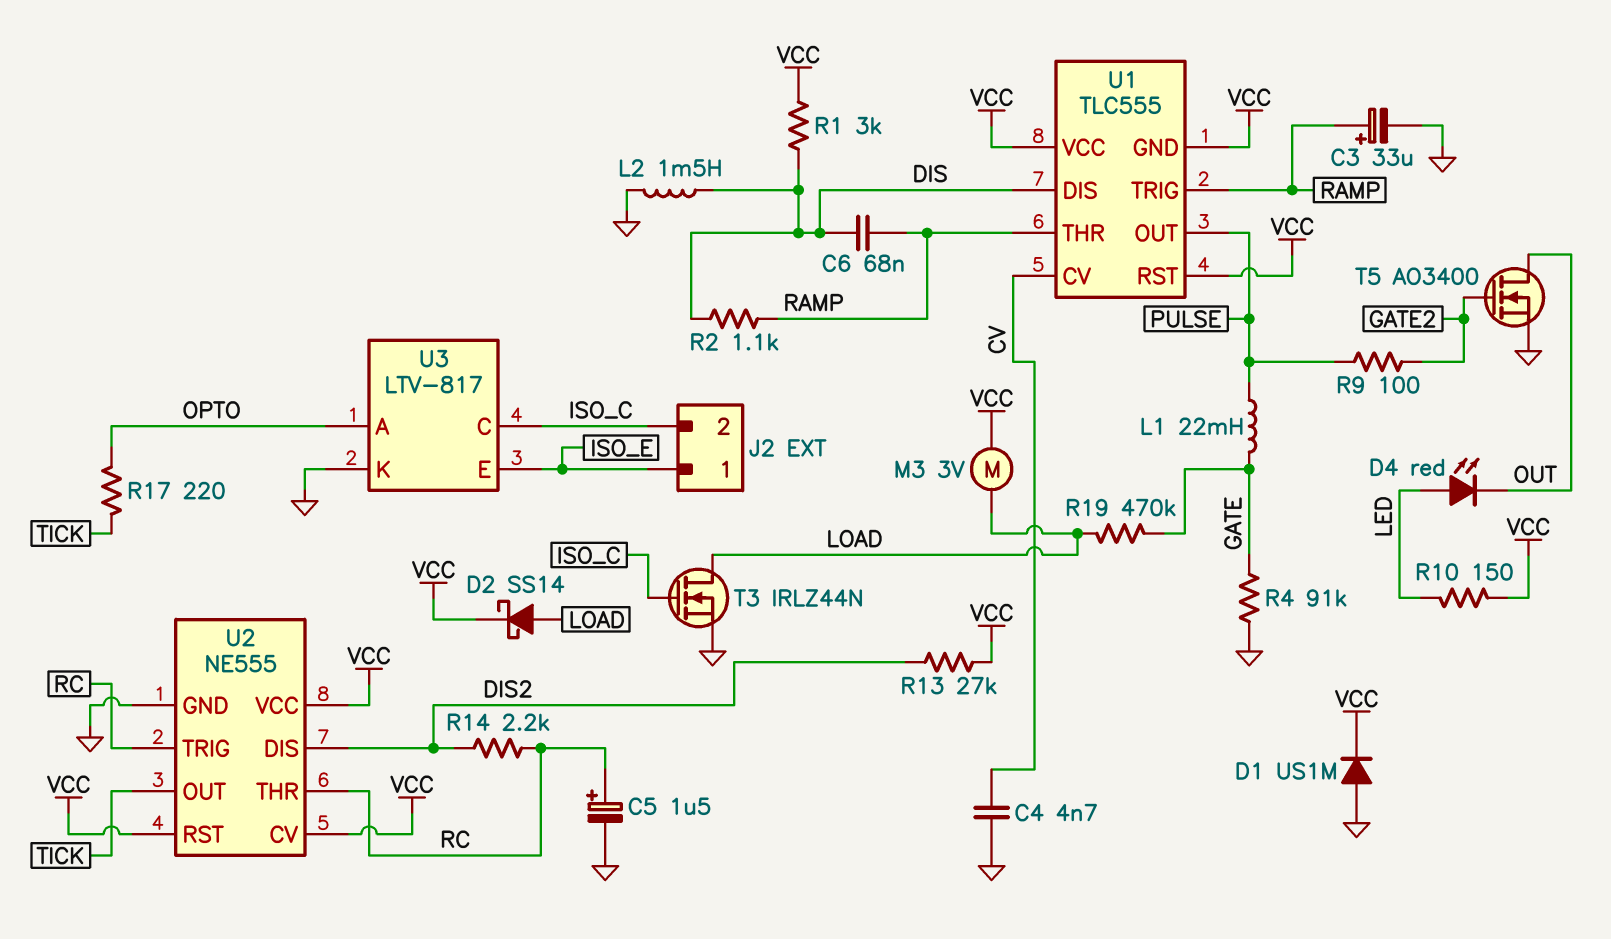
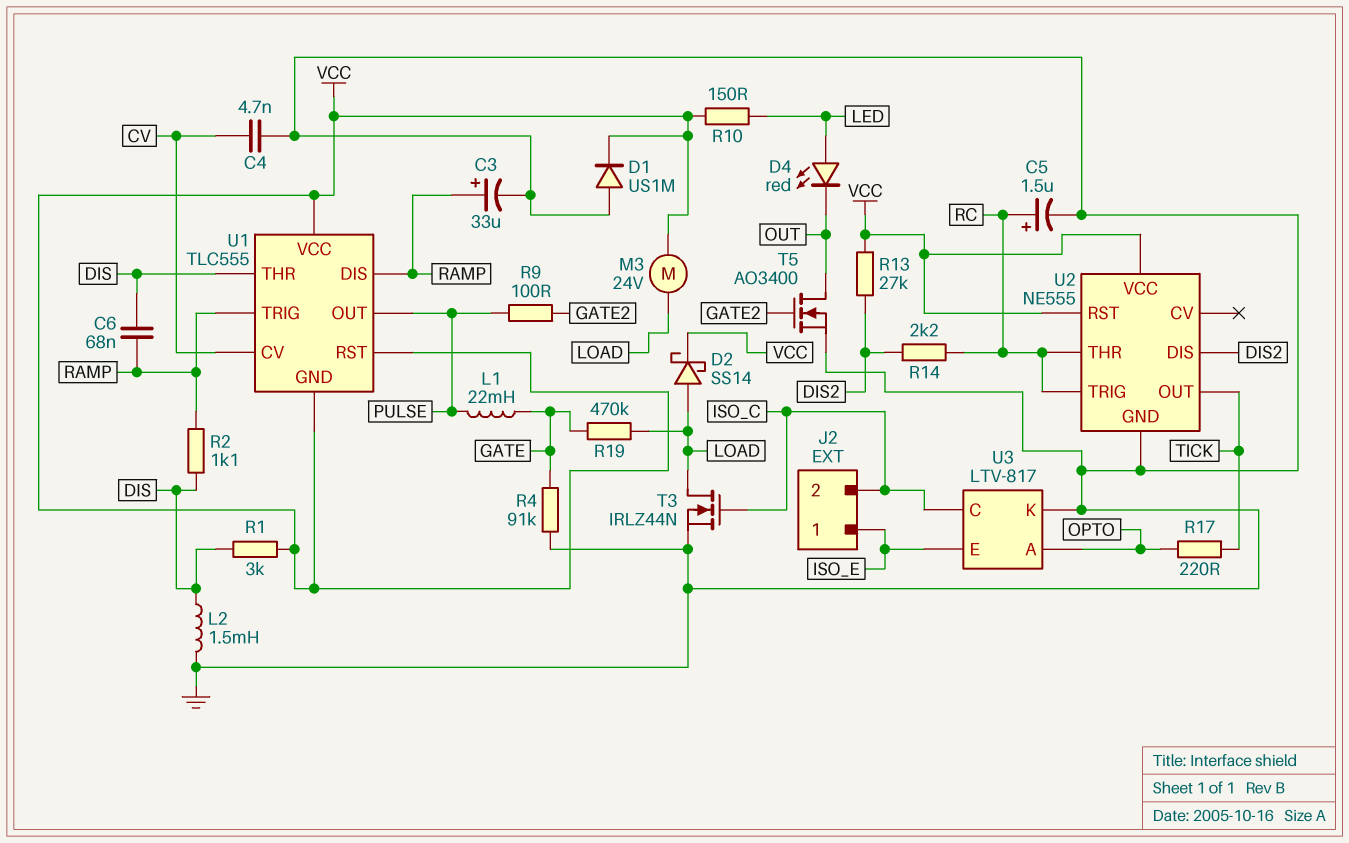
M3: motor 3V (LOAD, VCC) -> motor 24V (LOAD, VCC)
U1 pin DIS: DIS -> RAMP
U1 pin THR: RAMP -> DIS
U2 pin CV: VCC -> none

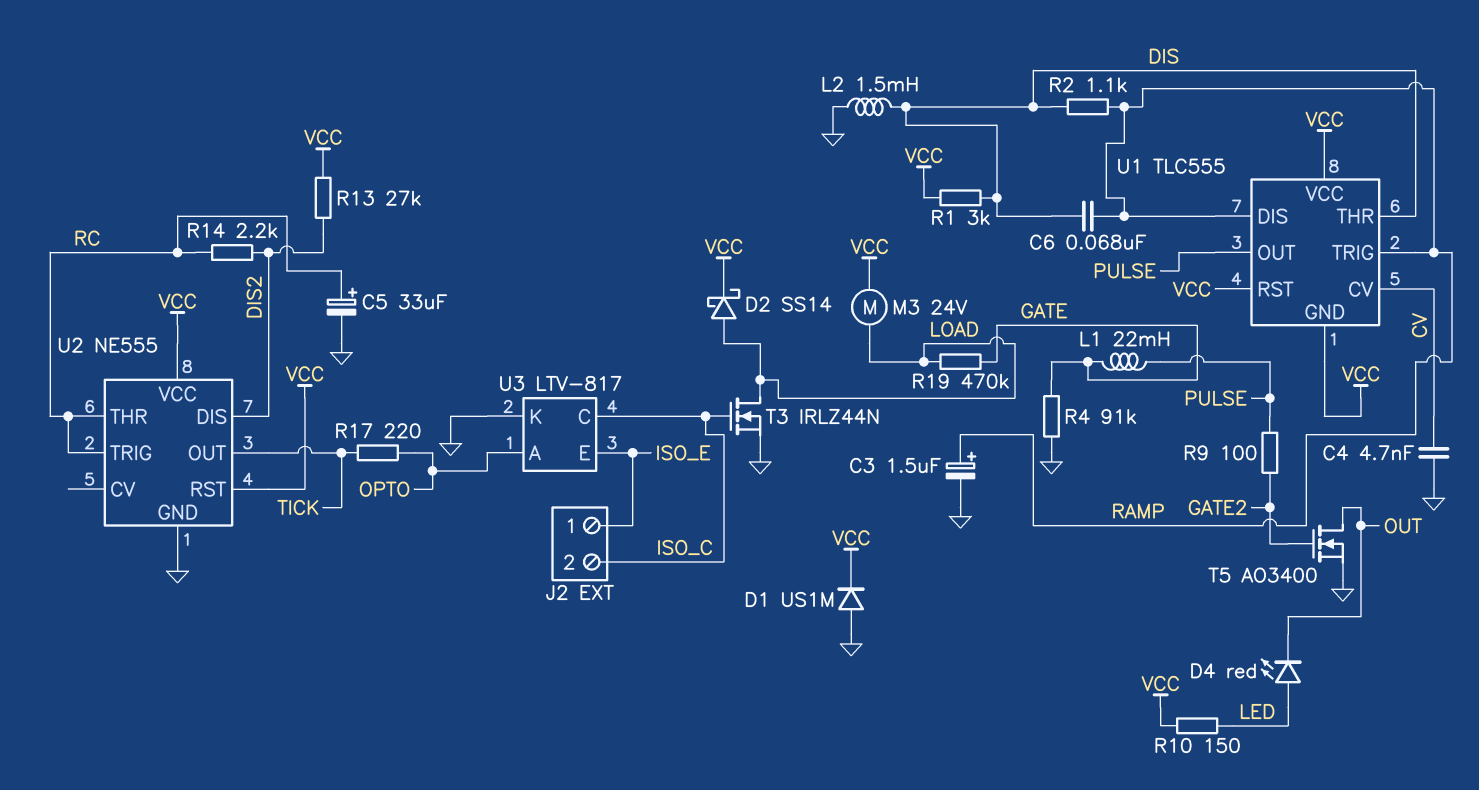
C3: 33uF (plus RAMP, minus GND) -> 1.5uF (plus RAMP, minus GND)
C5: 1.5uF (plus RC, minus GND) -> 33uF (plus RC, minus GND)

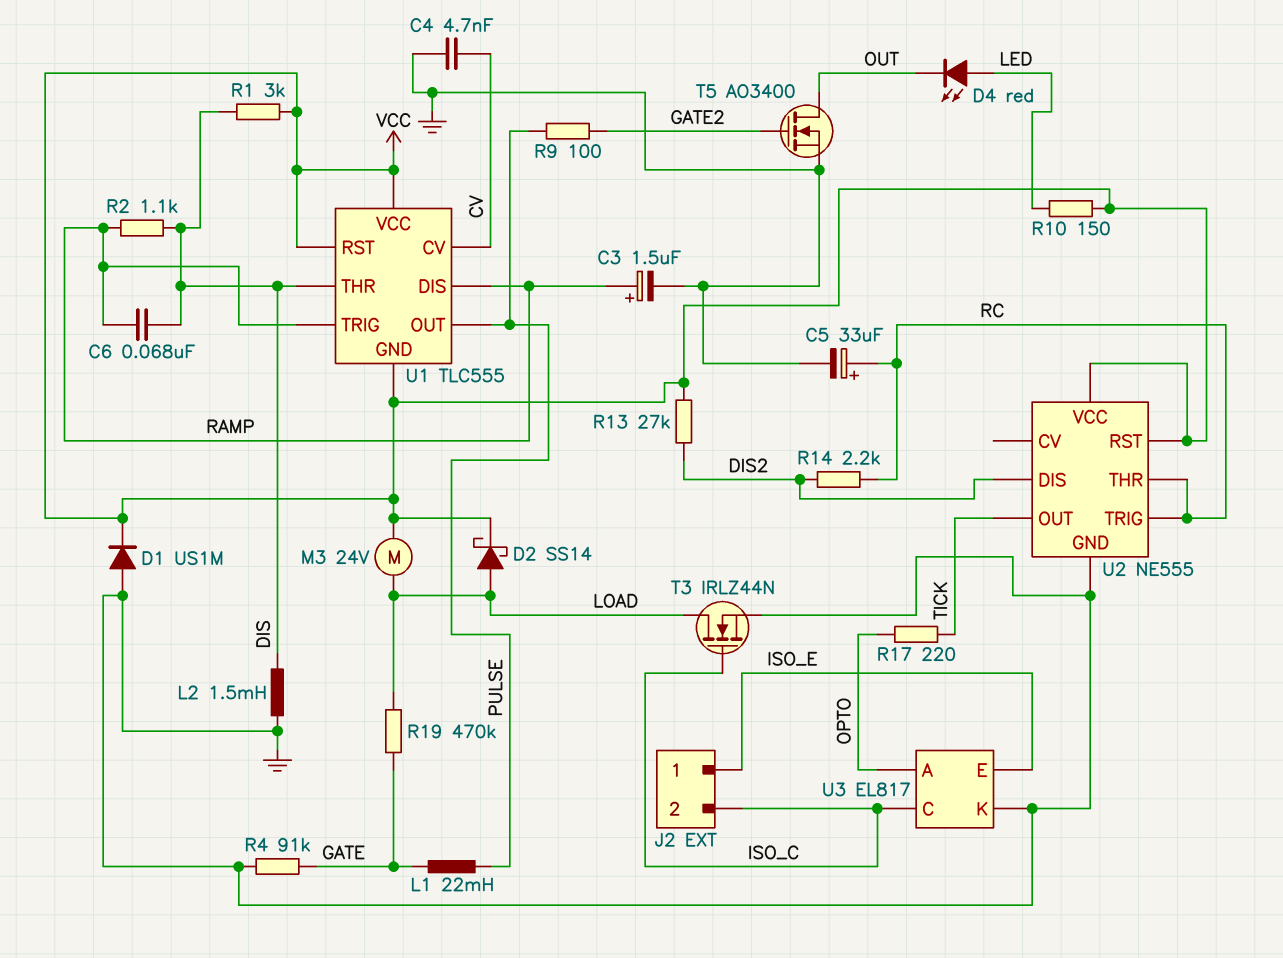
U3: LTV-817 -> EL817

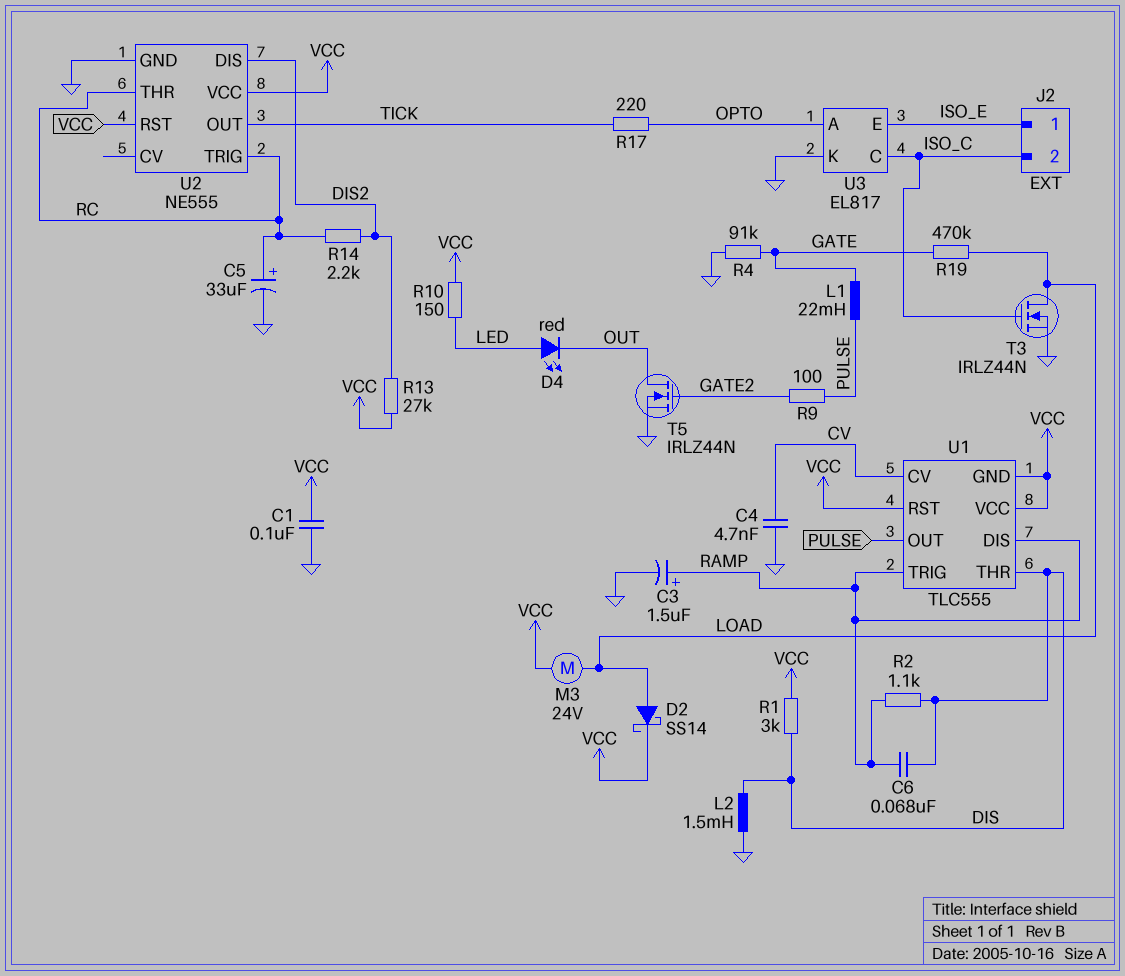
C1: none -> 100nF (GND, VCC)
D1: diode US1M (A GND, K VCC) -> none
T5: NMOS AO3400 (G GATE2, D OUT, S GND) -> NMOS IRLZ44N (G GATE2, D OUT, S GND)

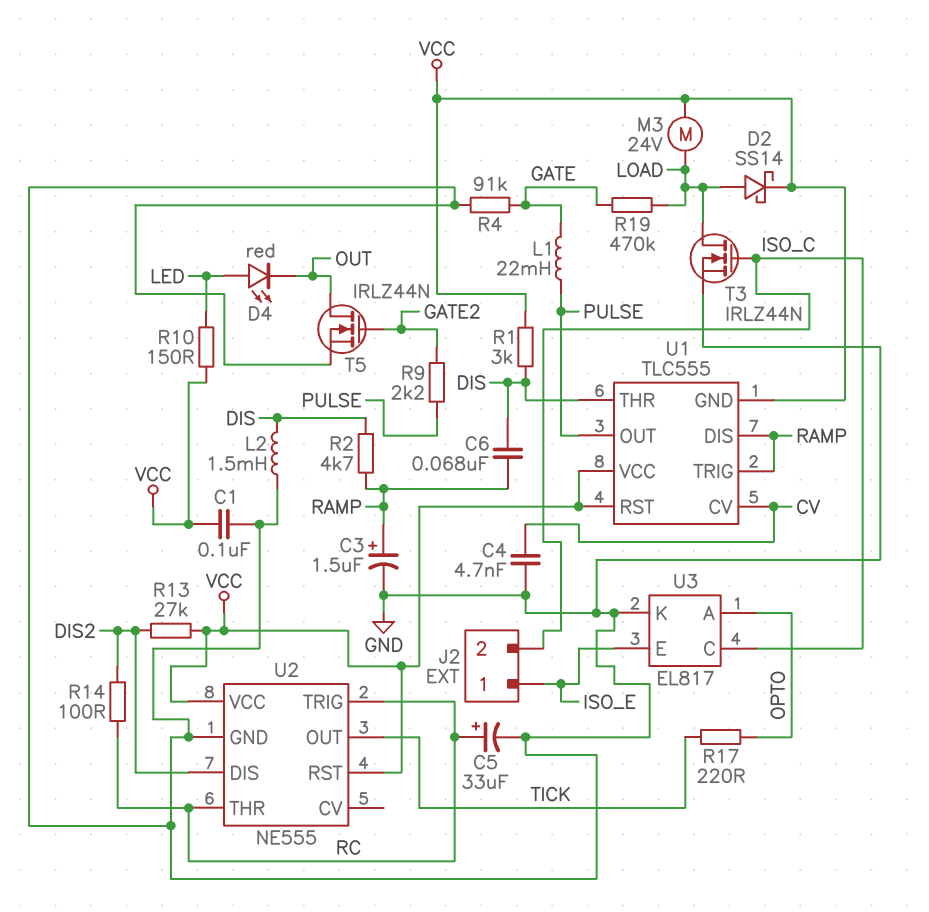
R2: 1.1k (DIS, RAMP) -> 4.7k (DIS, RAMP)
R9: 100 (GATE2, PULSE) -> 2.2k (GATE2, PULSE)
R14: 2.2k (DIS2, RC) -> 100 (DIS2, RC)

